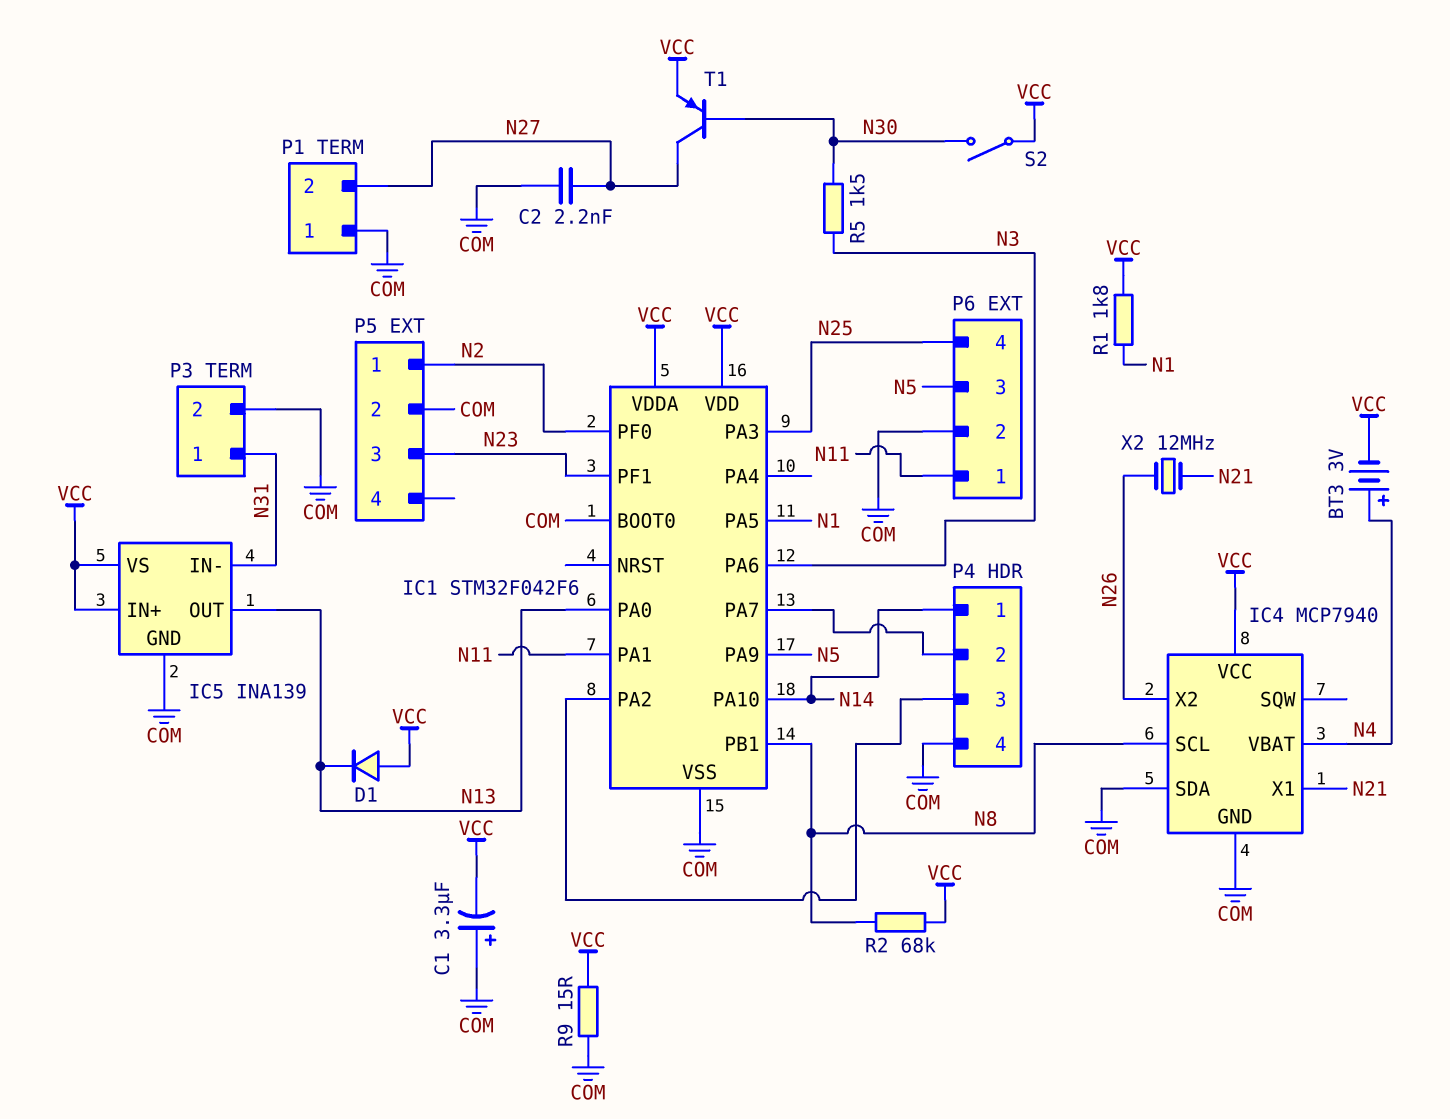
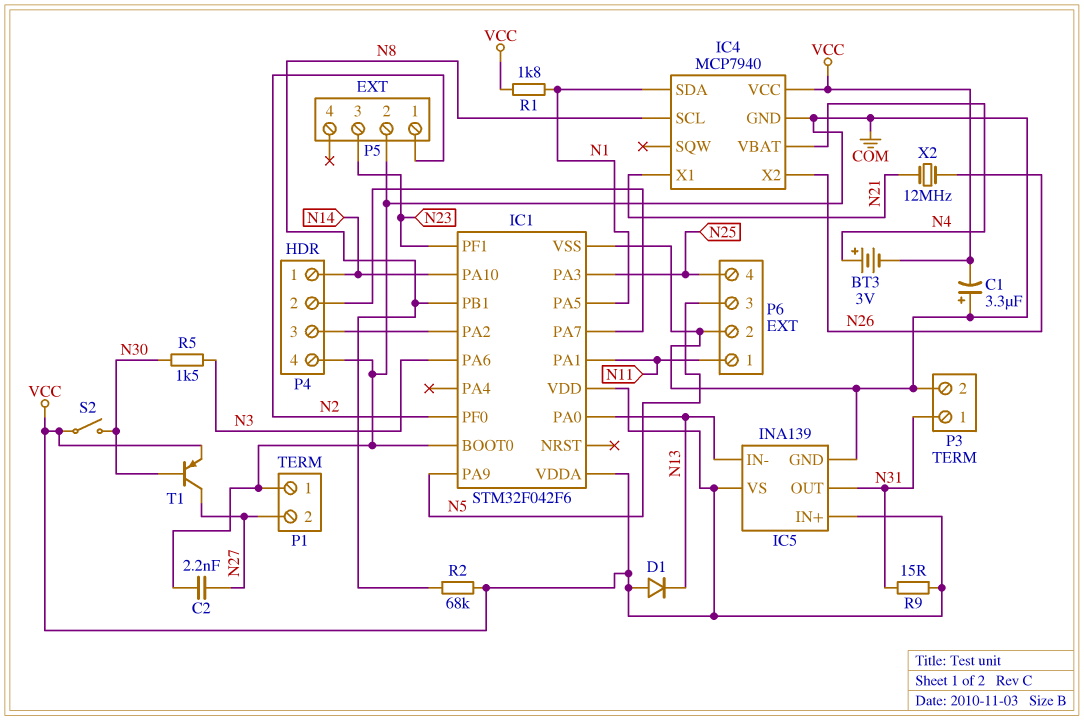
IC4 pin SDA: COM -> N1
IC5 pin IN-: N31 -> N13
IC5 pin OUT: N13 -> N31
R9: 15 (COM, VCC) -> 15 (N31, VCC)

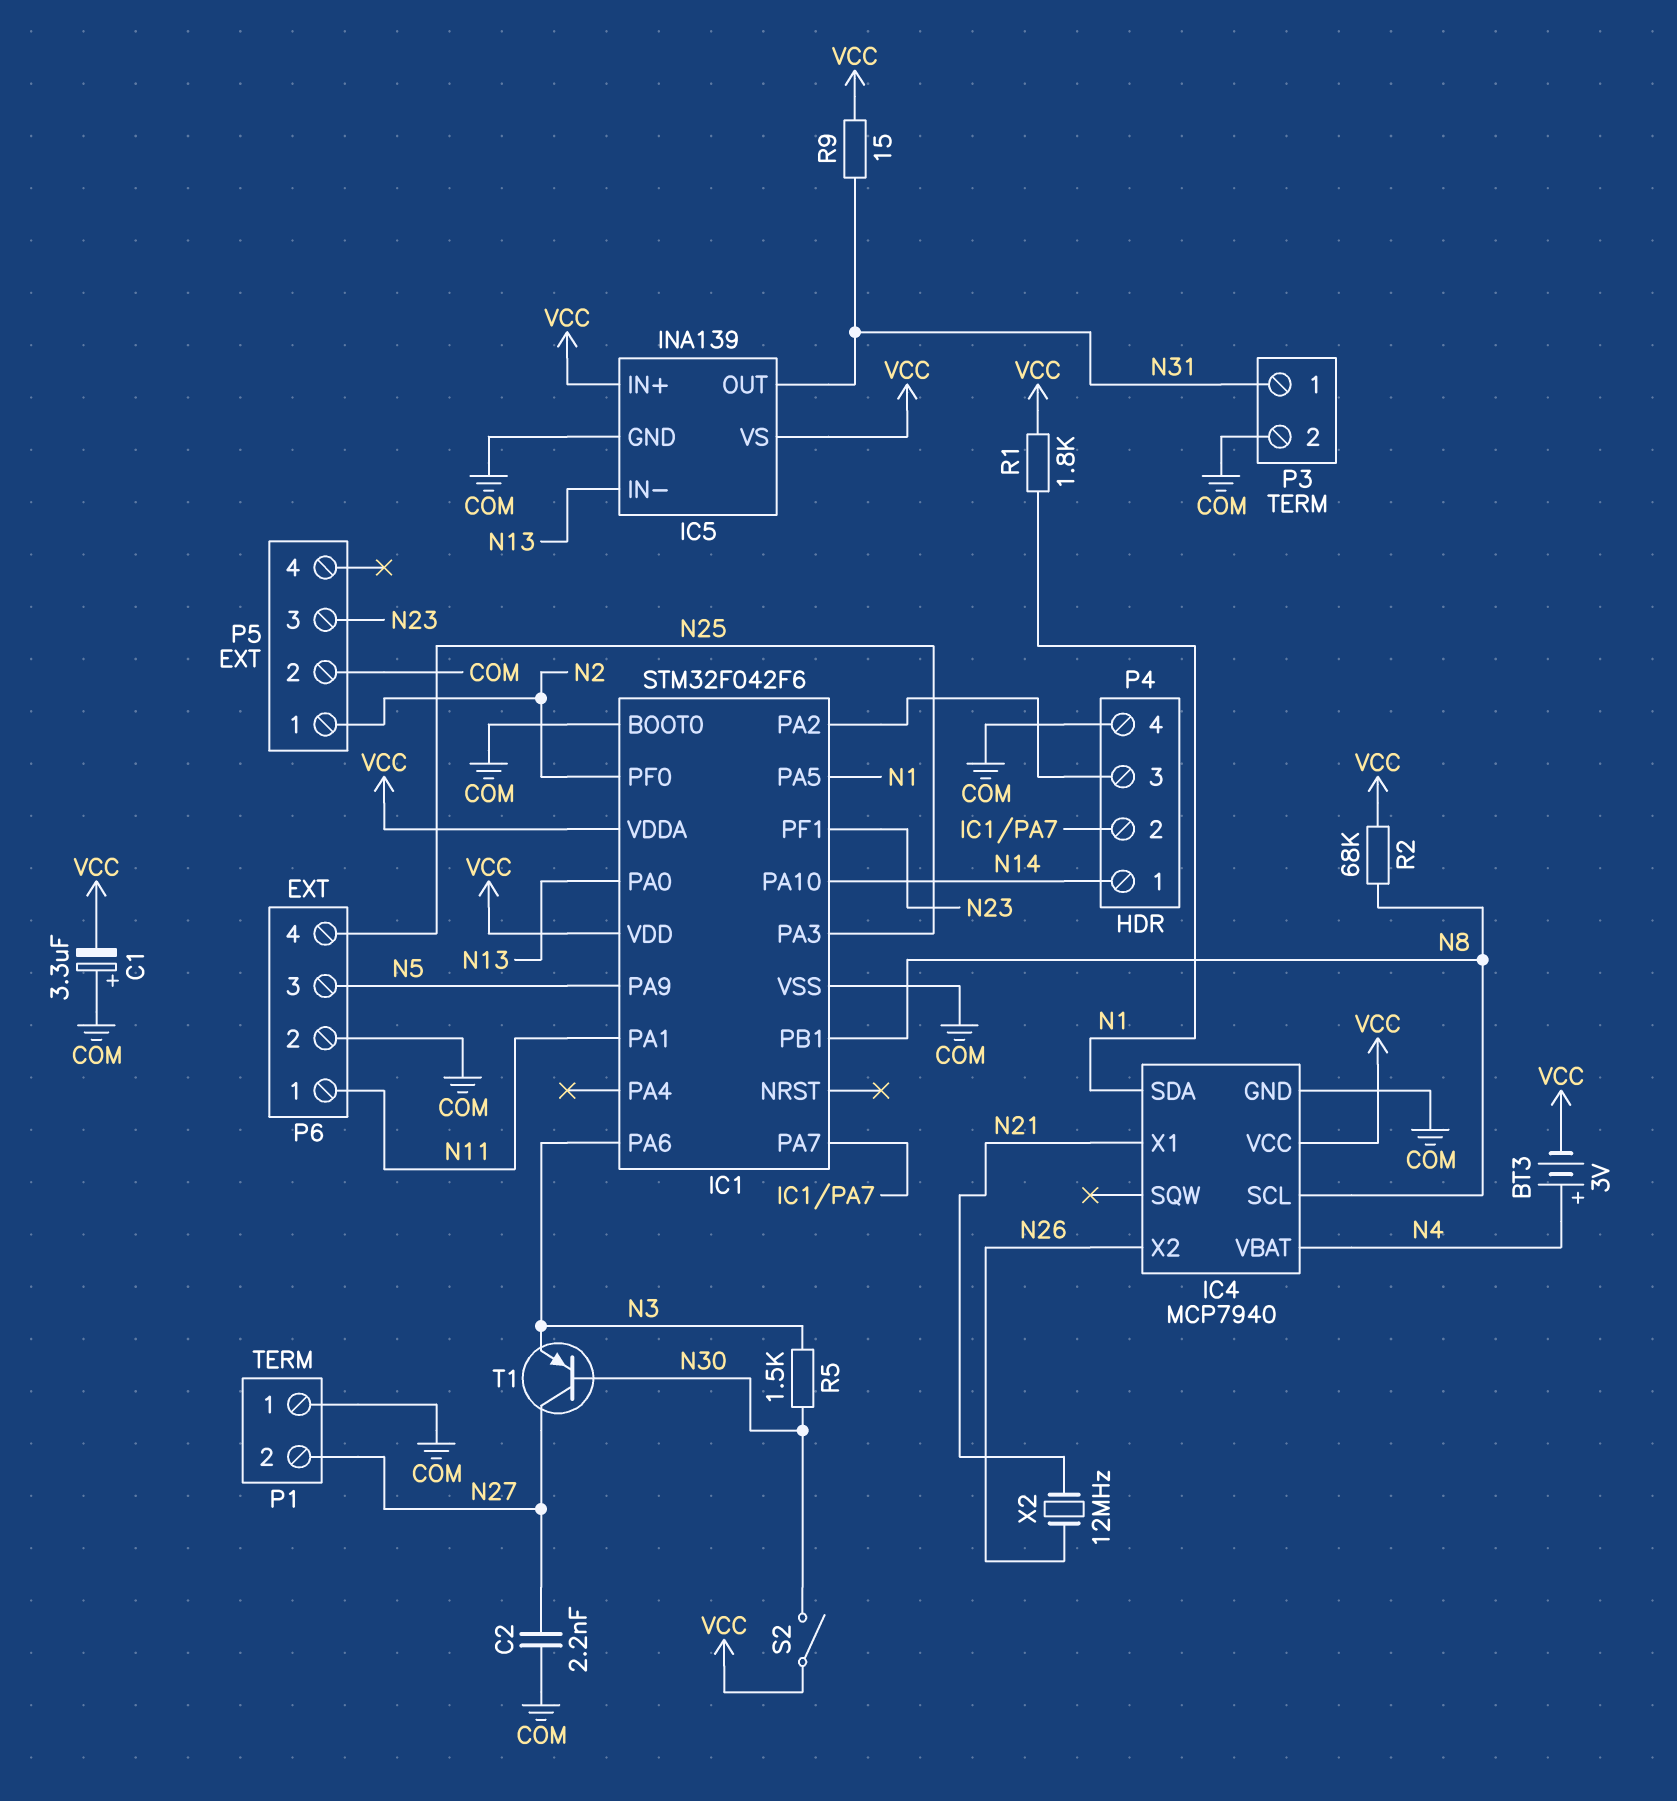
D1: diode (A VCC, K N13) -> none
T1: PNP (B N30, C N27, E VCC) -> PNP (B N30, C N27, E N3)

